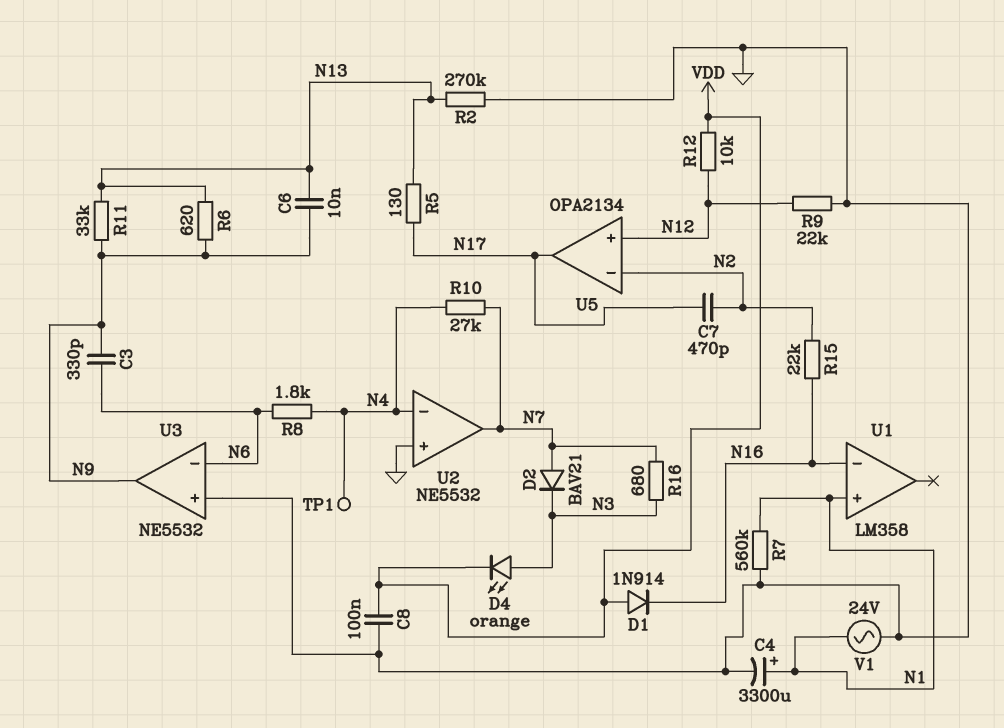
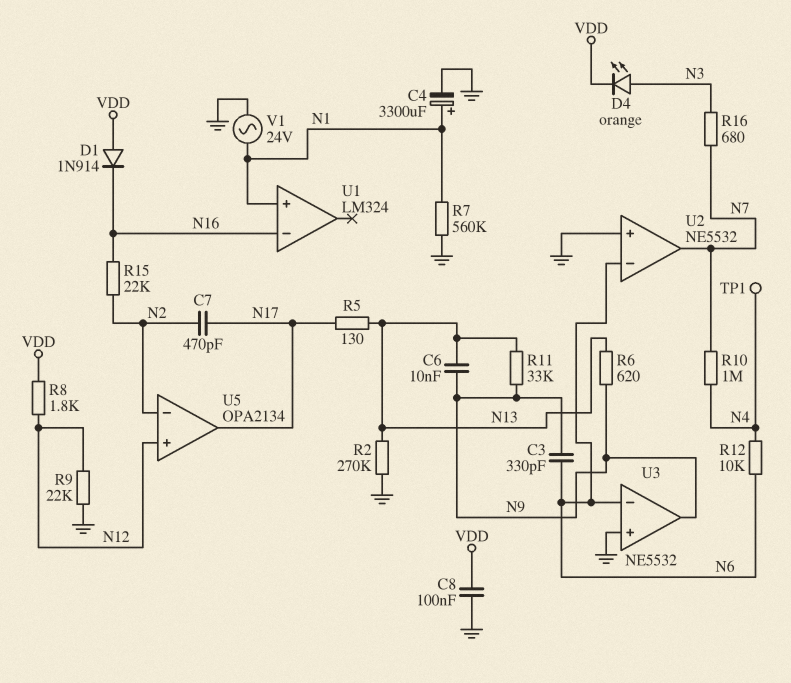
D2: diode BAV21 (A N7, K N3) -> none
R8: 1.8k (N4, N6) -> 1.8k (N12, VDD)
R10: 27k (N4, N7) -> 1M (N4, N7)
R12: 10k (N12, VDD) -> 10k (N4, N6)
U1: LM358 -> LM324
U2 pin in-: N4 -> N6

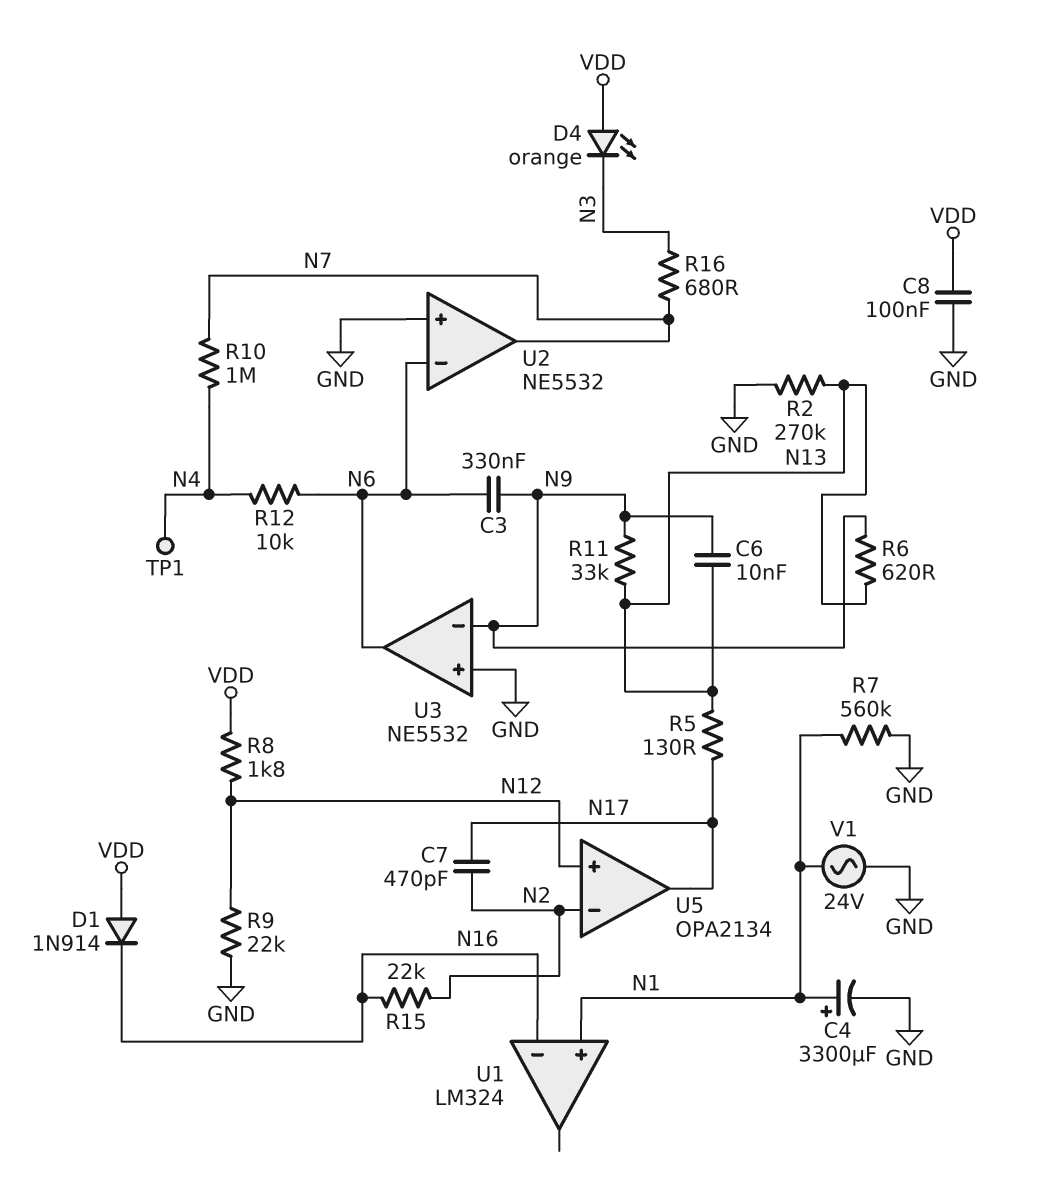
C3: 330pF (N6, N9) -> 330nF (N6, N9)
D4: LED orange (A N3, K VDD) -> LED orange (A VDD, K N3)
U3 pin in-: N6 -> N9
U3 pin out: N9 -> N6

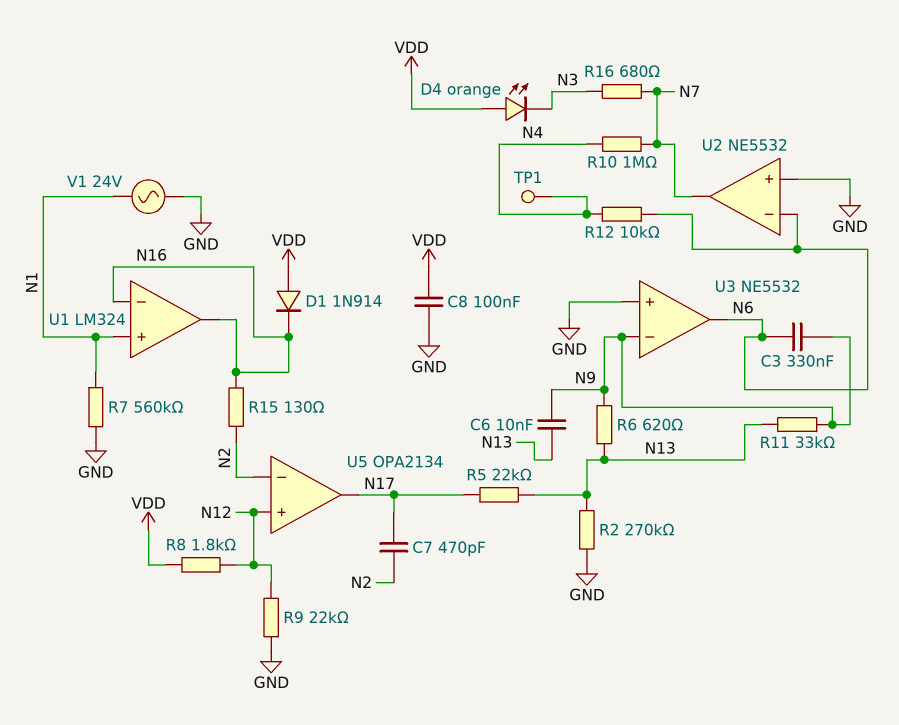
C4: 3300uF (plus N1, minus GND) -> none
R5: 130 (N13, N17) -> 22k (N13, N17)
R15: 22k (N2, N16) -> 130 (N2, N16)
U1 pin out: none -> N16

